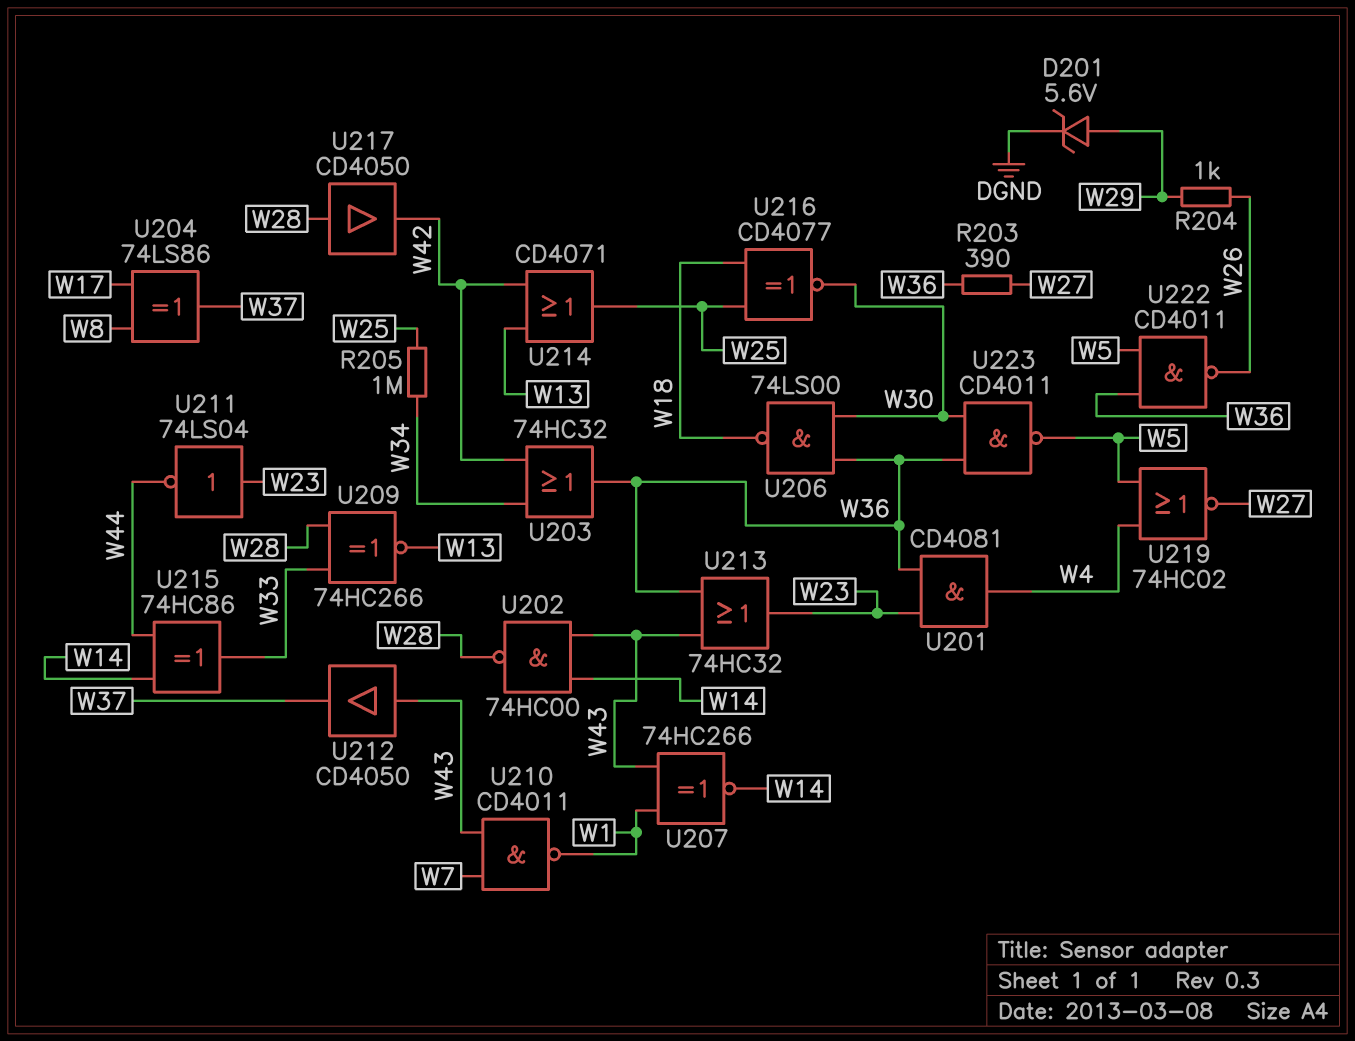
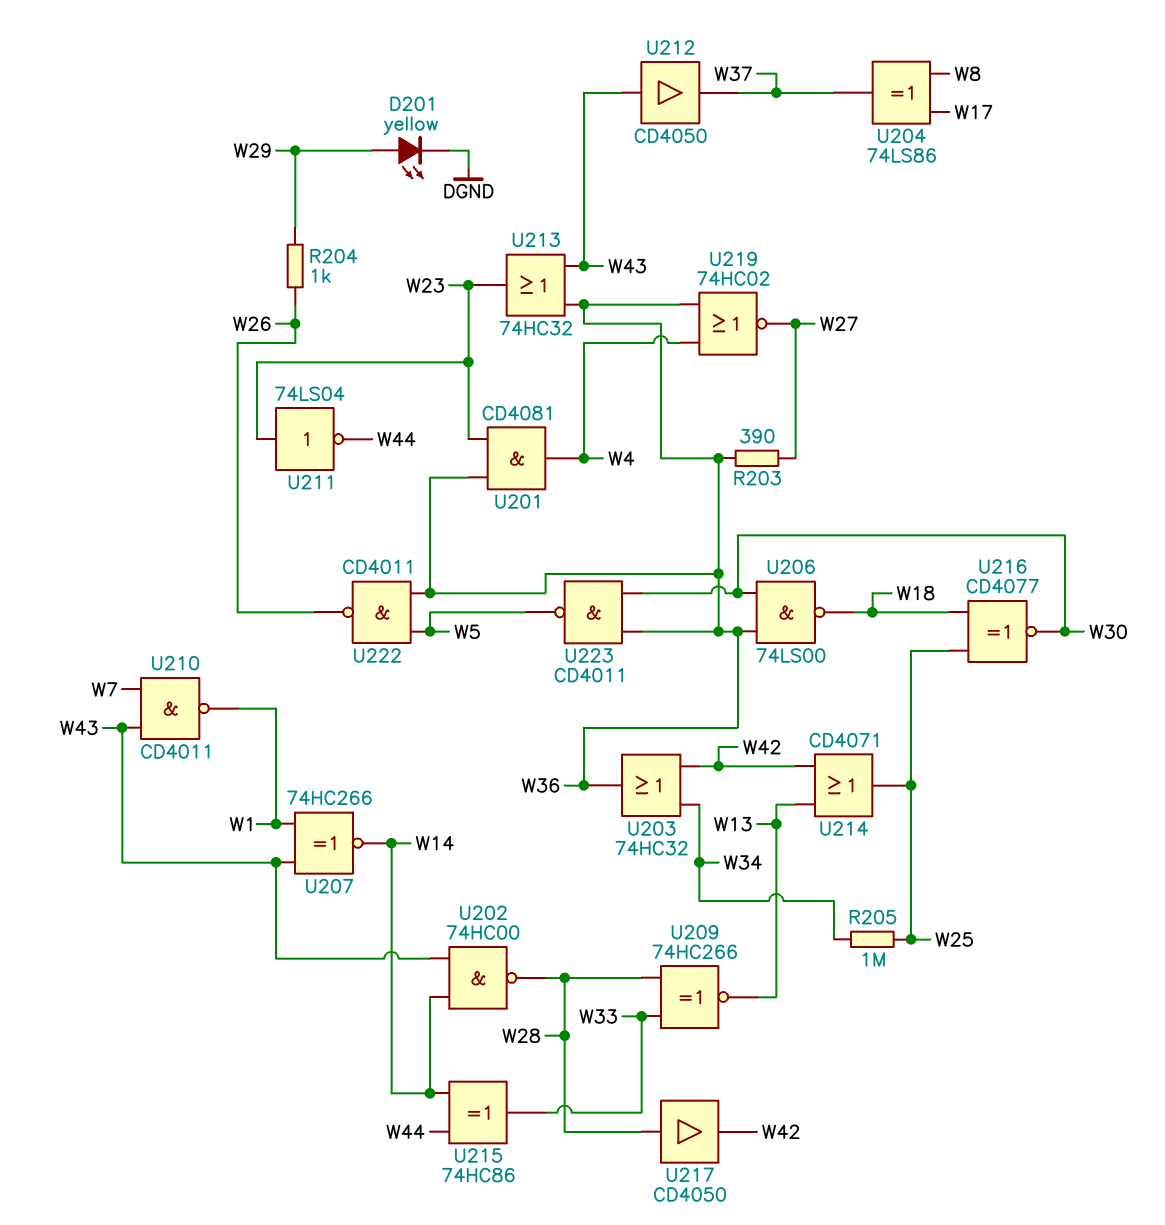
D201: zener 5.6V (A W29, K DGND) -> LED yellow (A W29, K DGND)
U219: NOR 74HC02 (in W4, in W5, out W27) -> NOR 74HC02 (in W4, in W36, out W27)

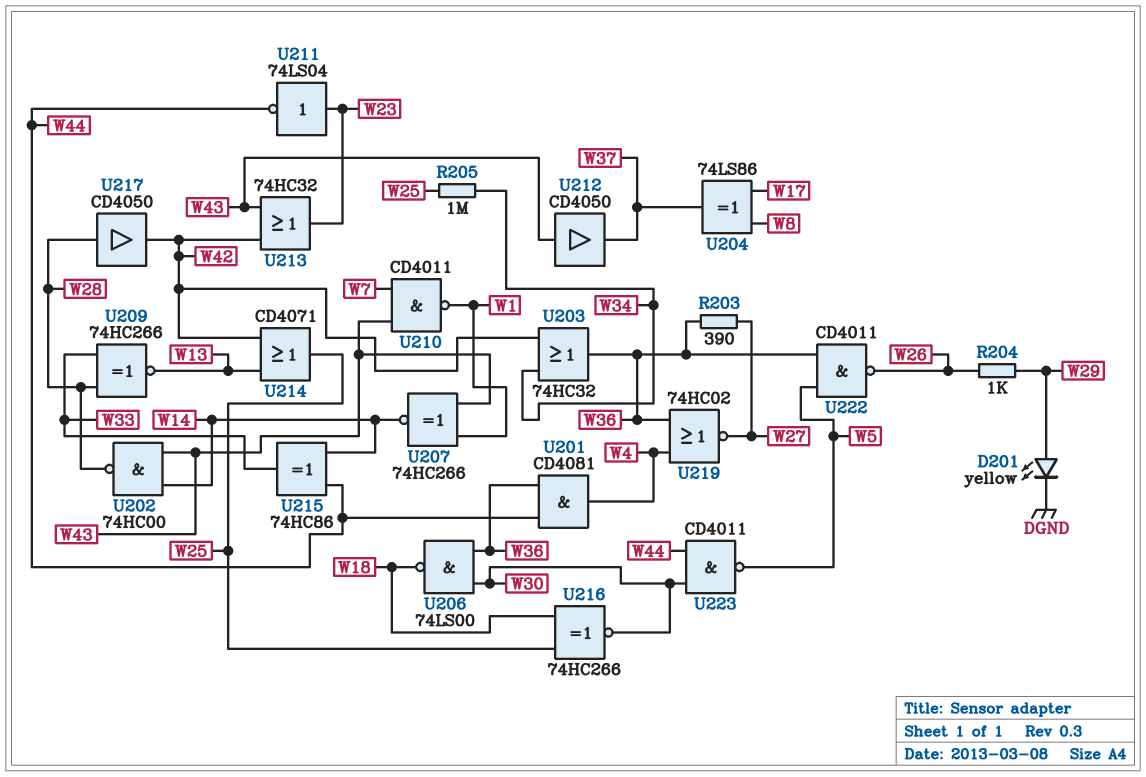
U201: AND CD4081 (in W23, in W36, out W4) -> AND CD4081 (in W36, in W44, out W4)
U213: OR 74HC32 (in W36, in W43, out W23) -> OR 74HC32 (in W42, in W43, out W23)
U216: XNOR CD4077 (in W18, in W25, out W30) -> XNOR 74HC266 (in W18, in W25, out W30)
U223: NAND CD4011 (in W30, in W36, out W5) -> NAND CD4011 (in W30, in W44, out W5)

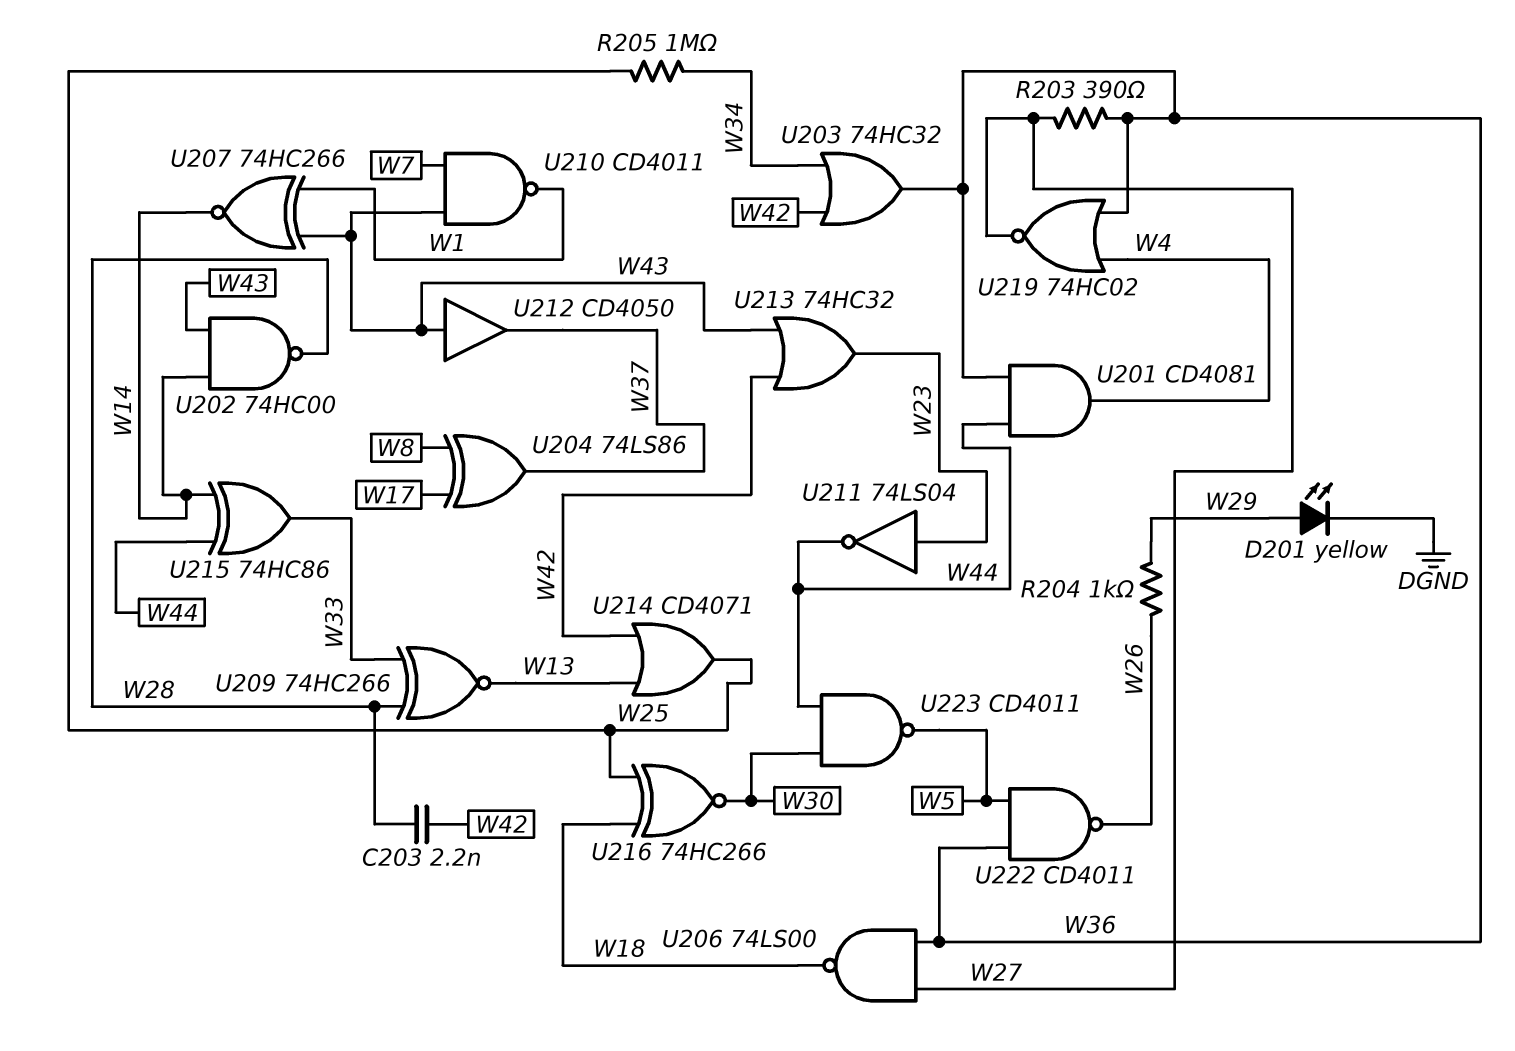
C203: none -> 2.2nF (W28, W42)
U206: NAND 74LS00 (in W30, in W36, out W18) -> NAND 74LS00 (in W27, in W36, out W18)
U217: buffer CD4050 (in W28, out W42) -> none

